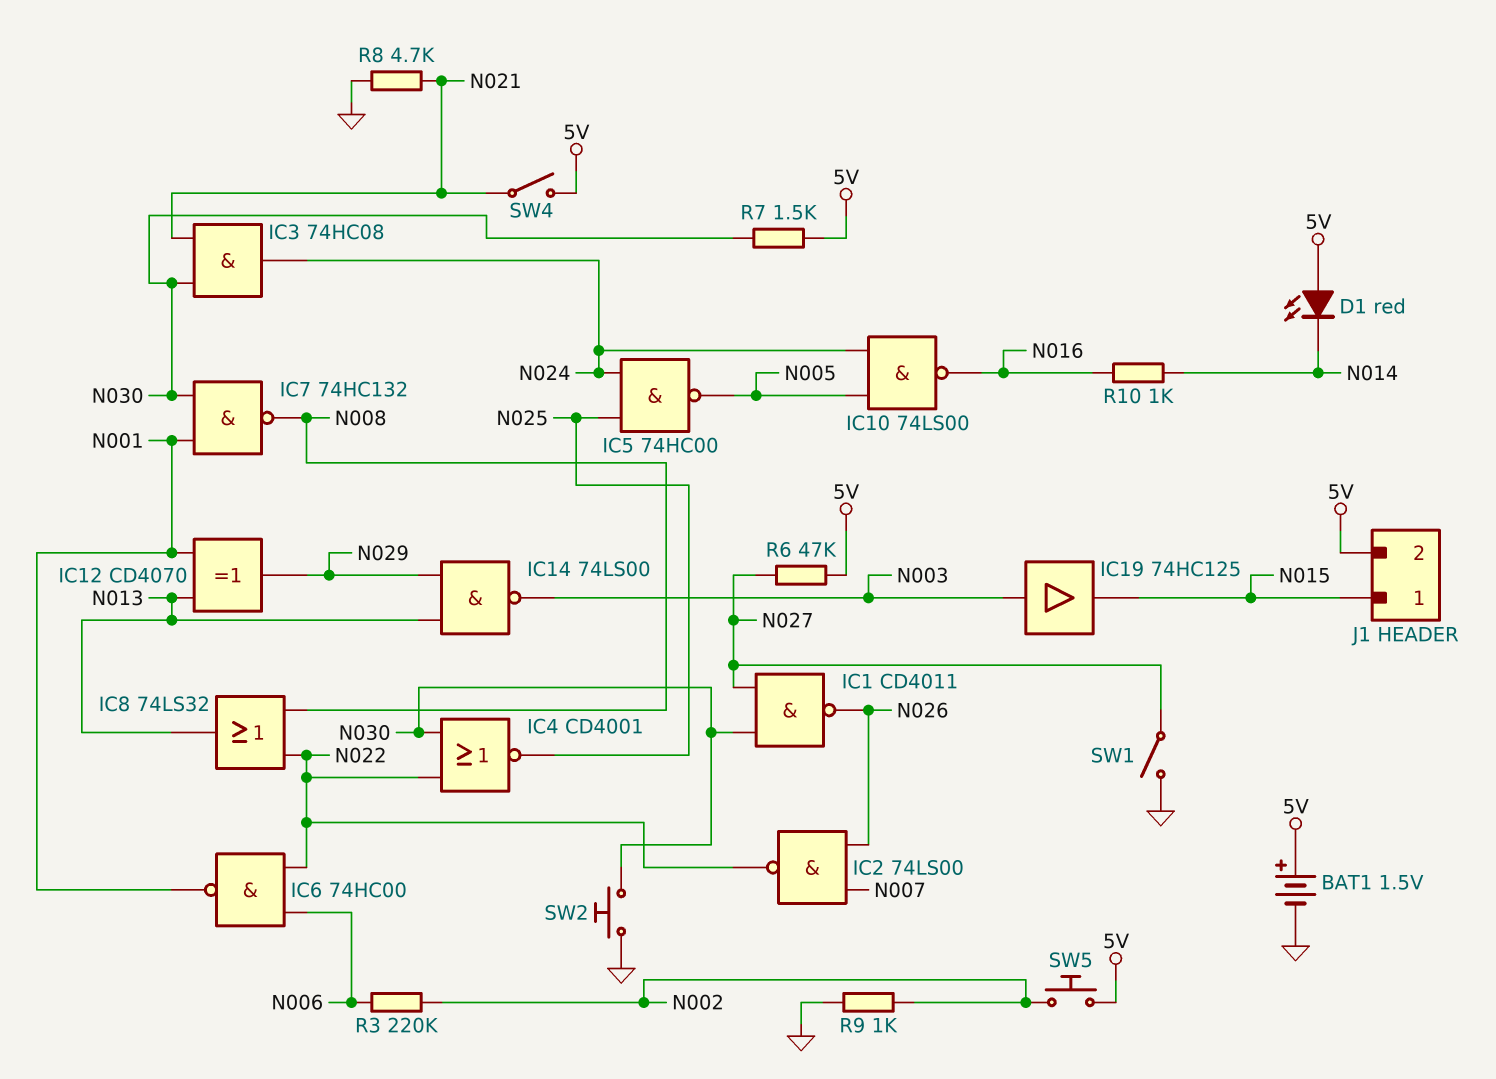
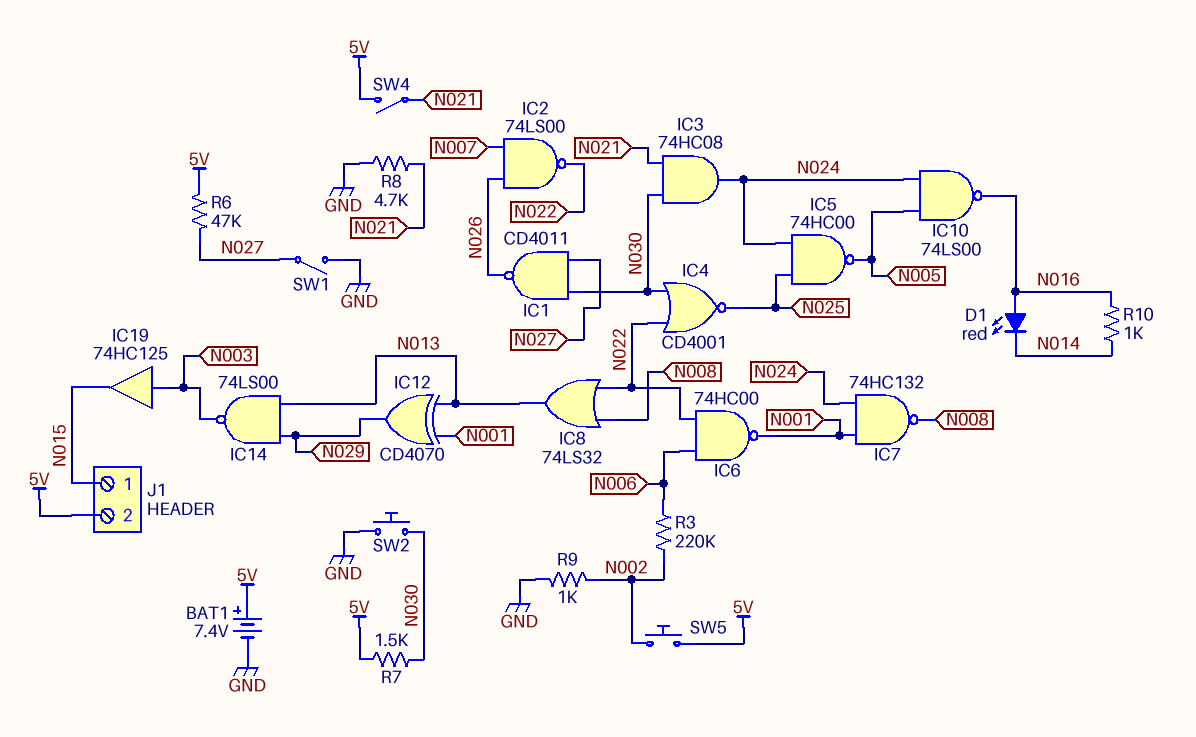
BAT1: 1.5V (plus 5V, minus GND) -> 7.4V (plus 5V, minus GND)
D1: LED red (A 5V, K N014) -> LED red (A N016, K N014)
IC7: NAND 74HC132 (in N001, in N030, out N008) -> NAND 74HC132 (in N001, in N024, out N008)

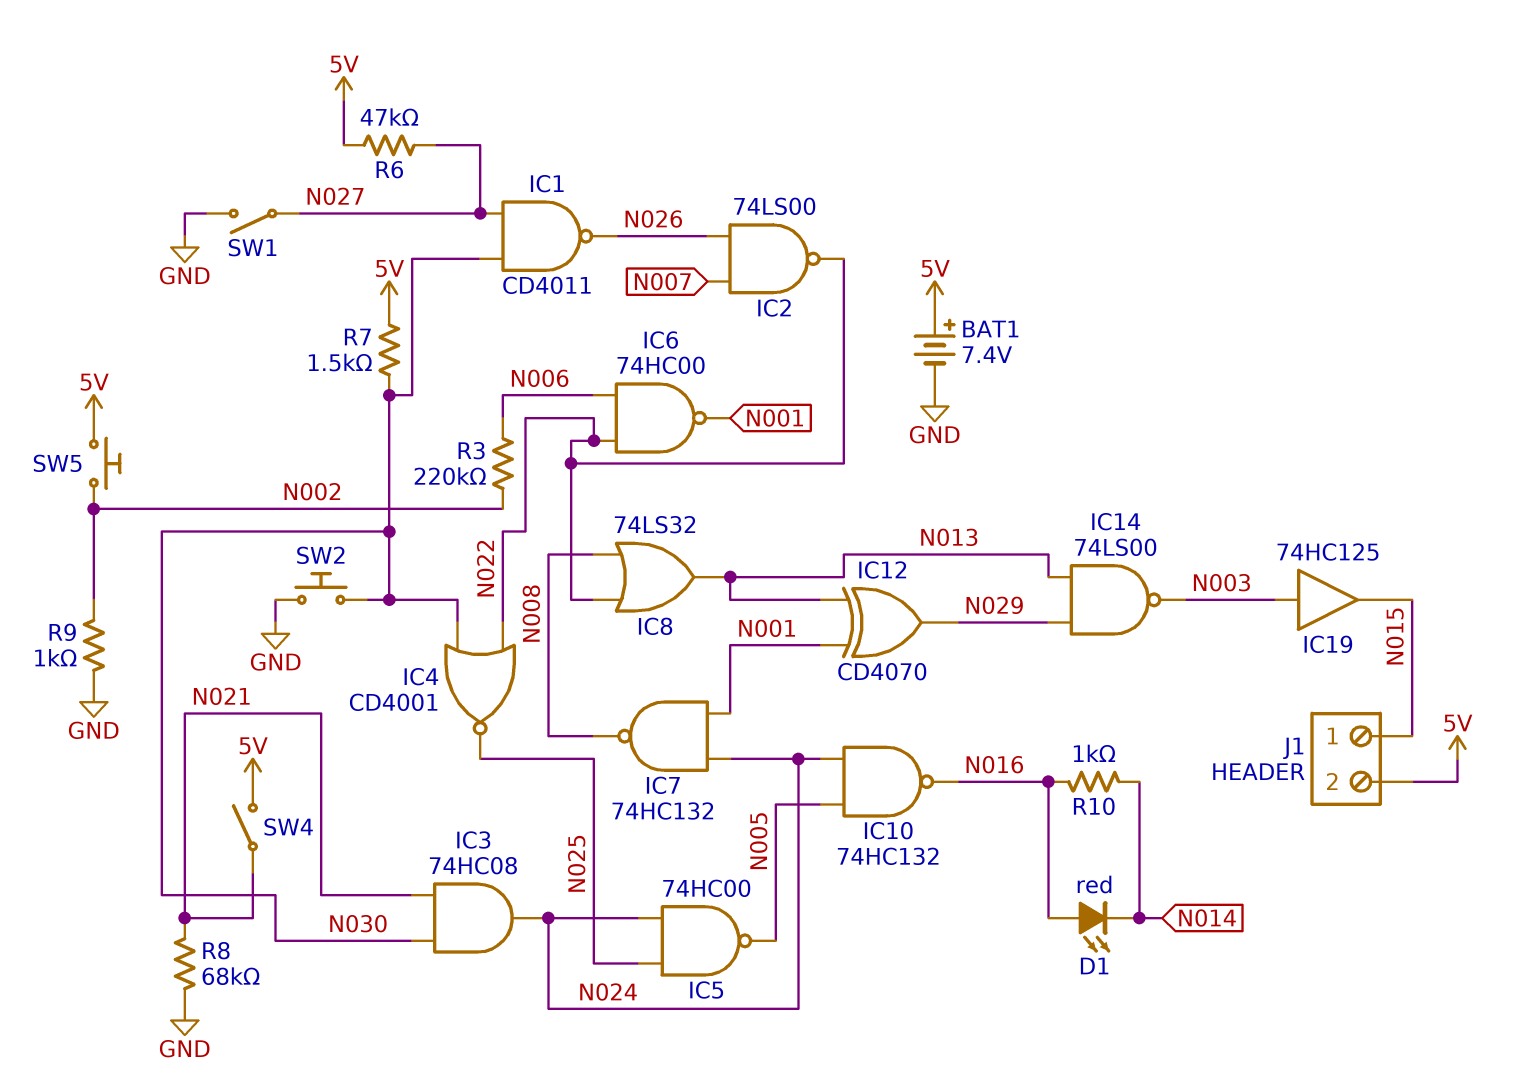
IC10: NAND 74LS00 (in N005, in N024, out N016) -> NAND 74HC132 (in N005, in N024, out N016)
R8: 4.7k (GND, N021) -> 68k (GND, N021)

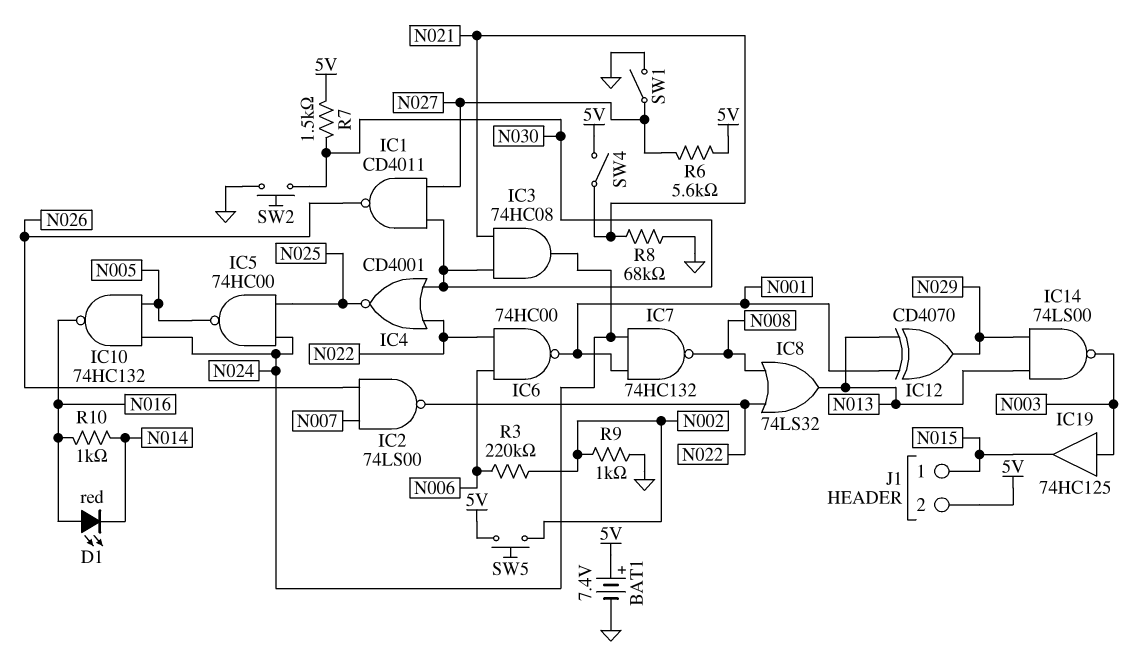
R6: 47k (5V, N027) -> 5.6k (5V, N027)

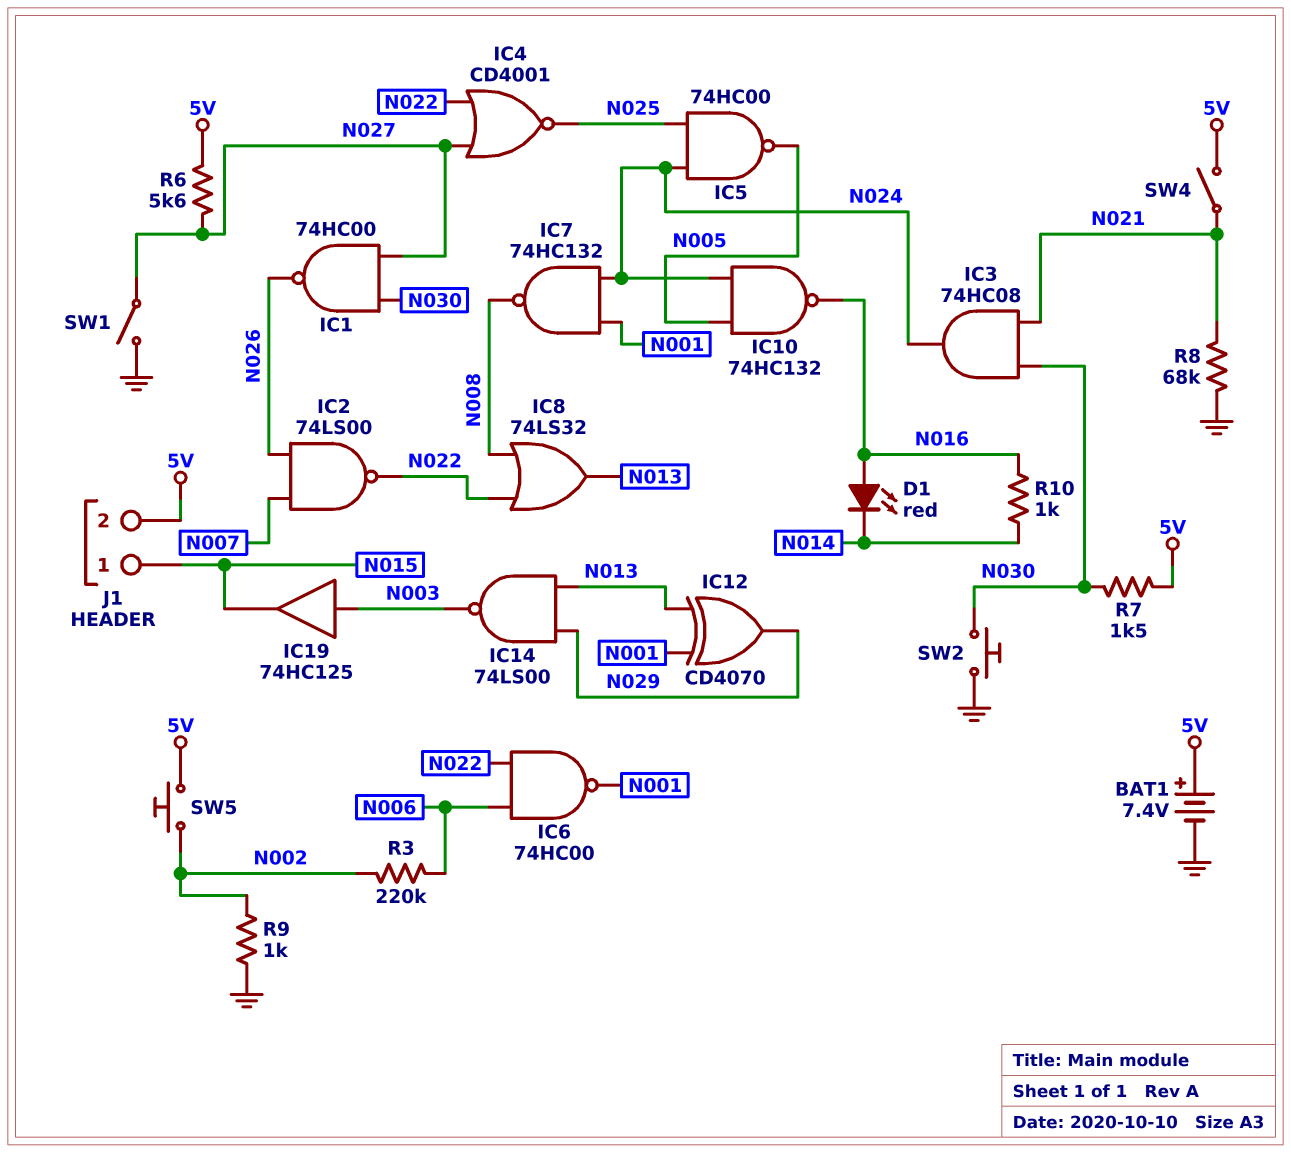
IC1: NAND CD4011 (in N027, in N030, out N026) -> NAND 74HC00 (in N027, in N030, out N026)
IC4: NOR CD4001 (in N022, in N030, out N025) -> NOR CD4001 (in N022, in N027, out N025)

